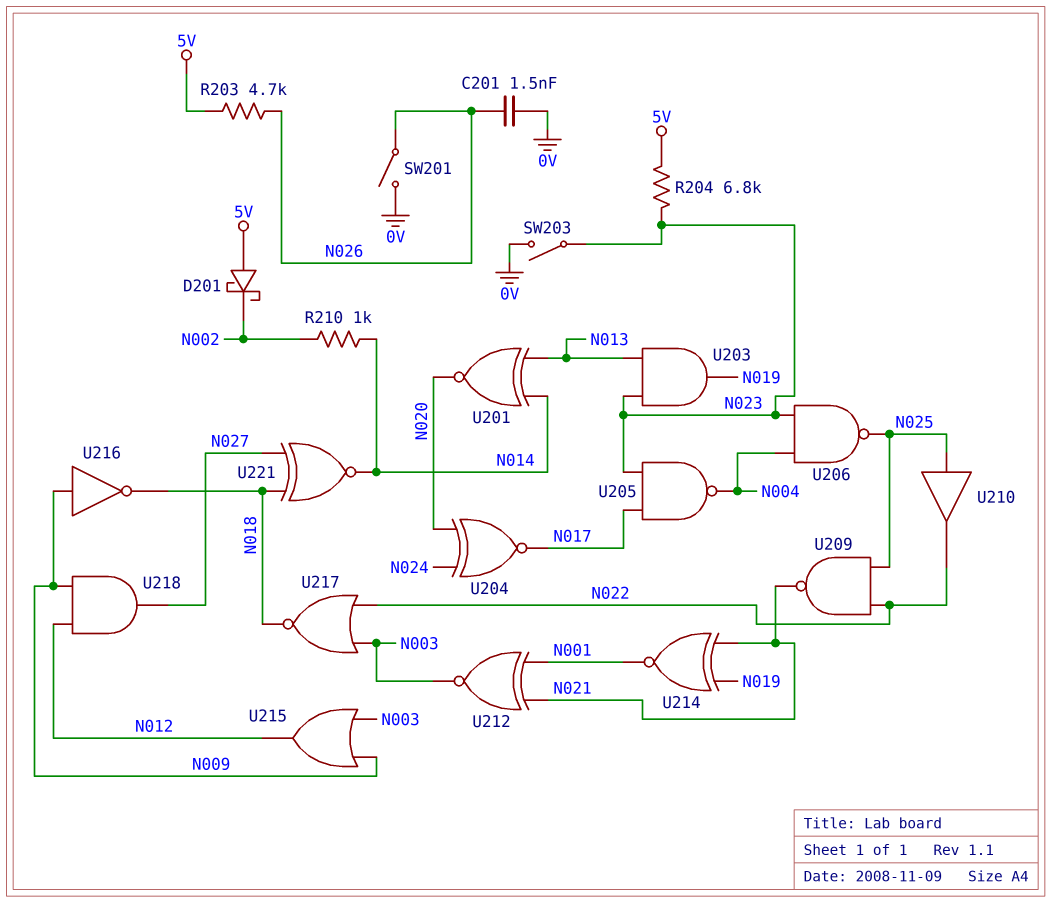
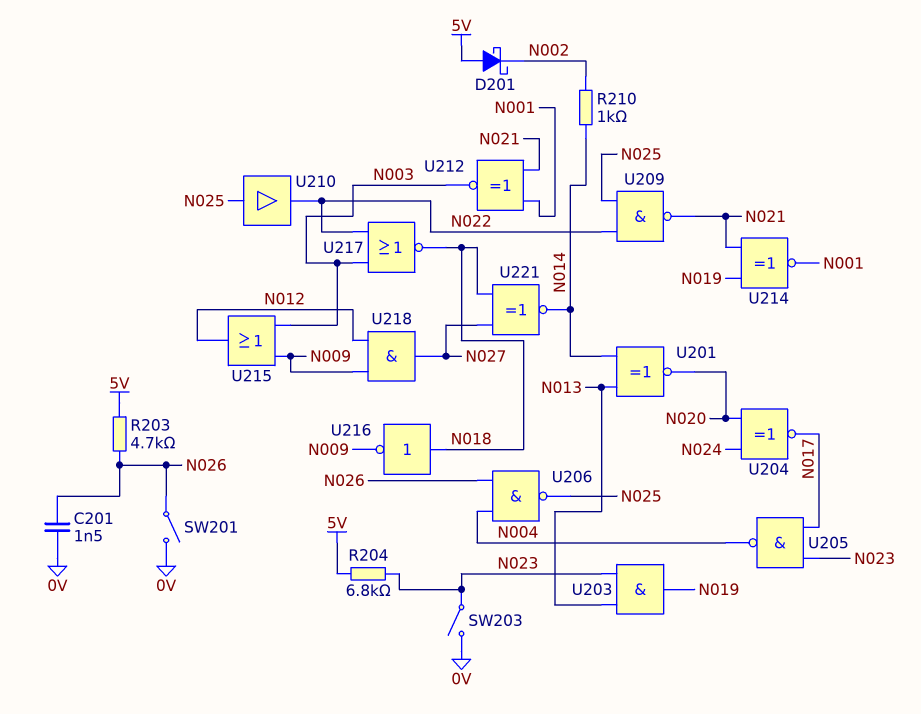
U206: NAND (in N004, in N023, out N025) -> NAND (in N004, in N026, out N025)
U216: NOT (in N009, out N018) -> NOT (in N018, out N009)

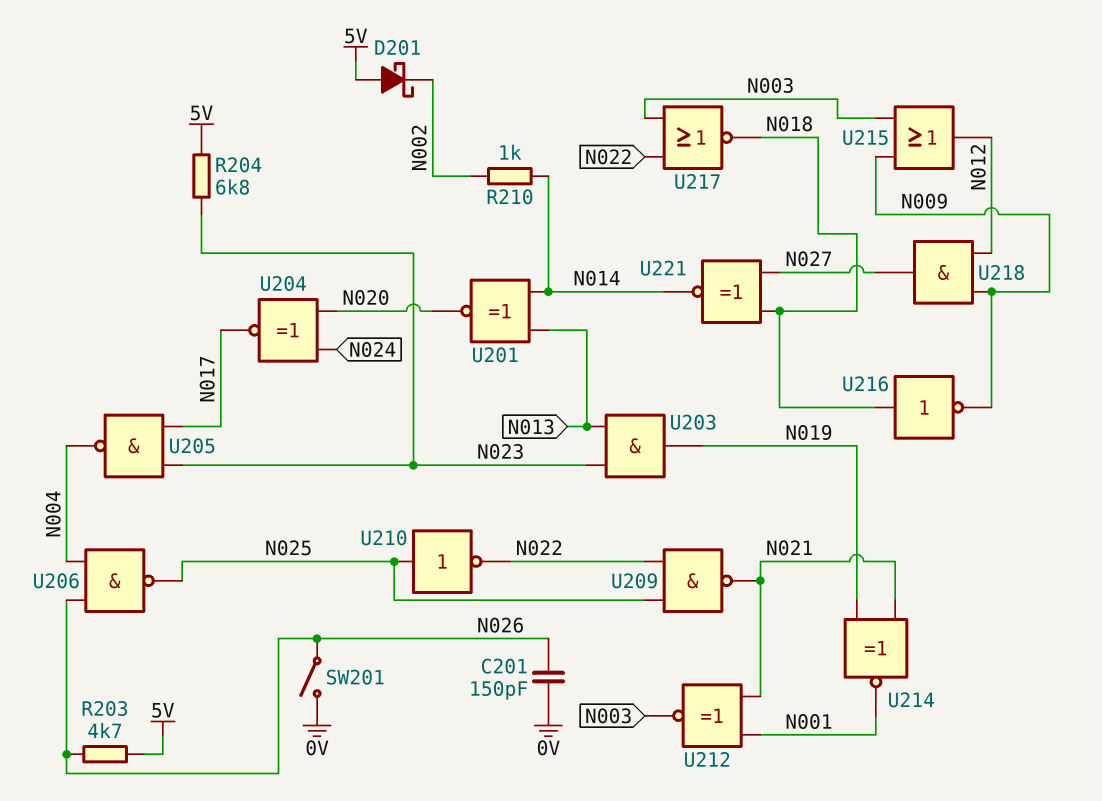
C201: 1.5nF (0V, N026) -> 150pF (0V, N026)
SW203: switch (0V, N023) -> none
U210: buffer (in N025, out N022) -> NOT (in N025, out N022)

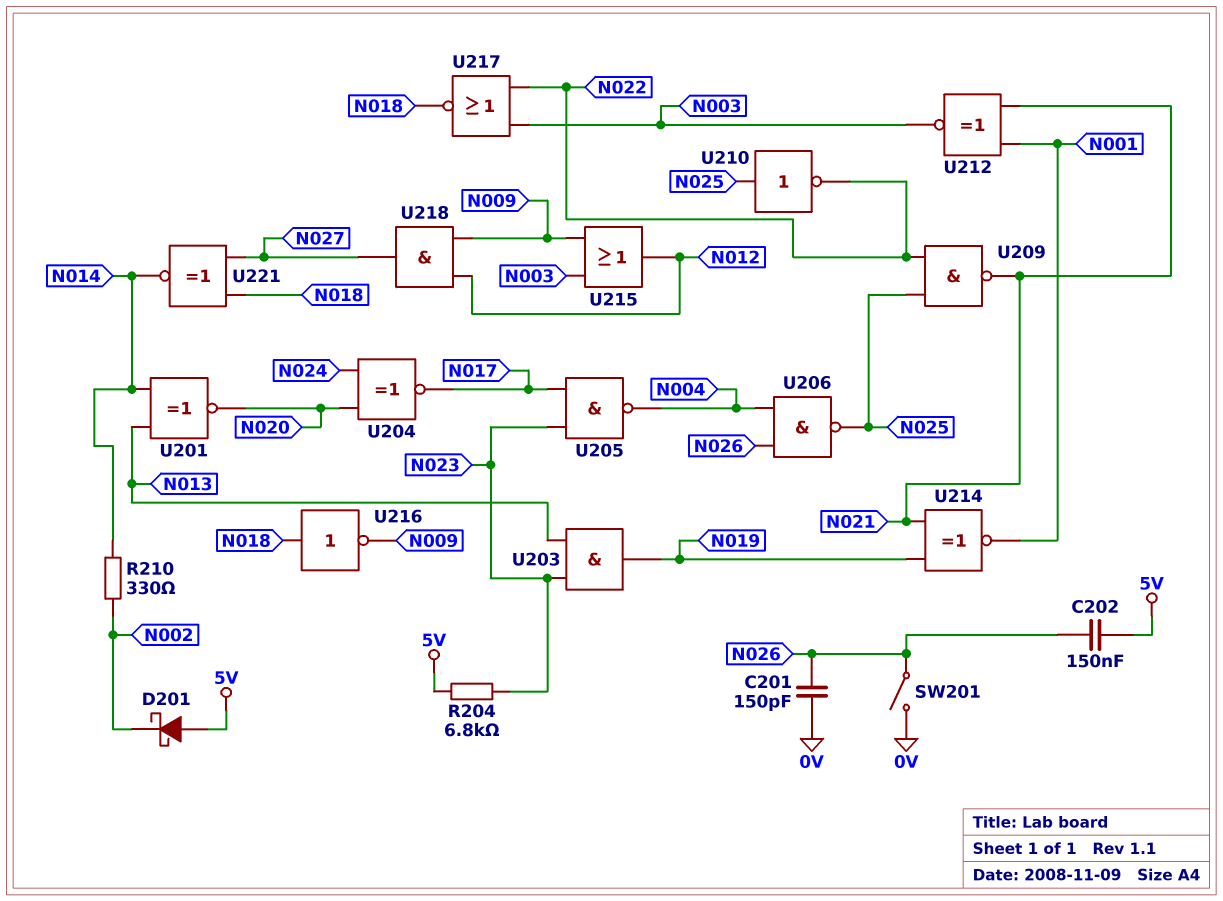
C202: none -> 150nF (5V, N026)
R203: 4.7k (5V, N026) -> none
R210: 1k (N002, N014) -> 330 (N002, N014)

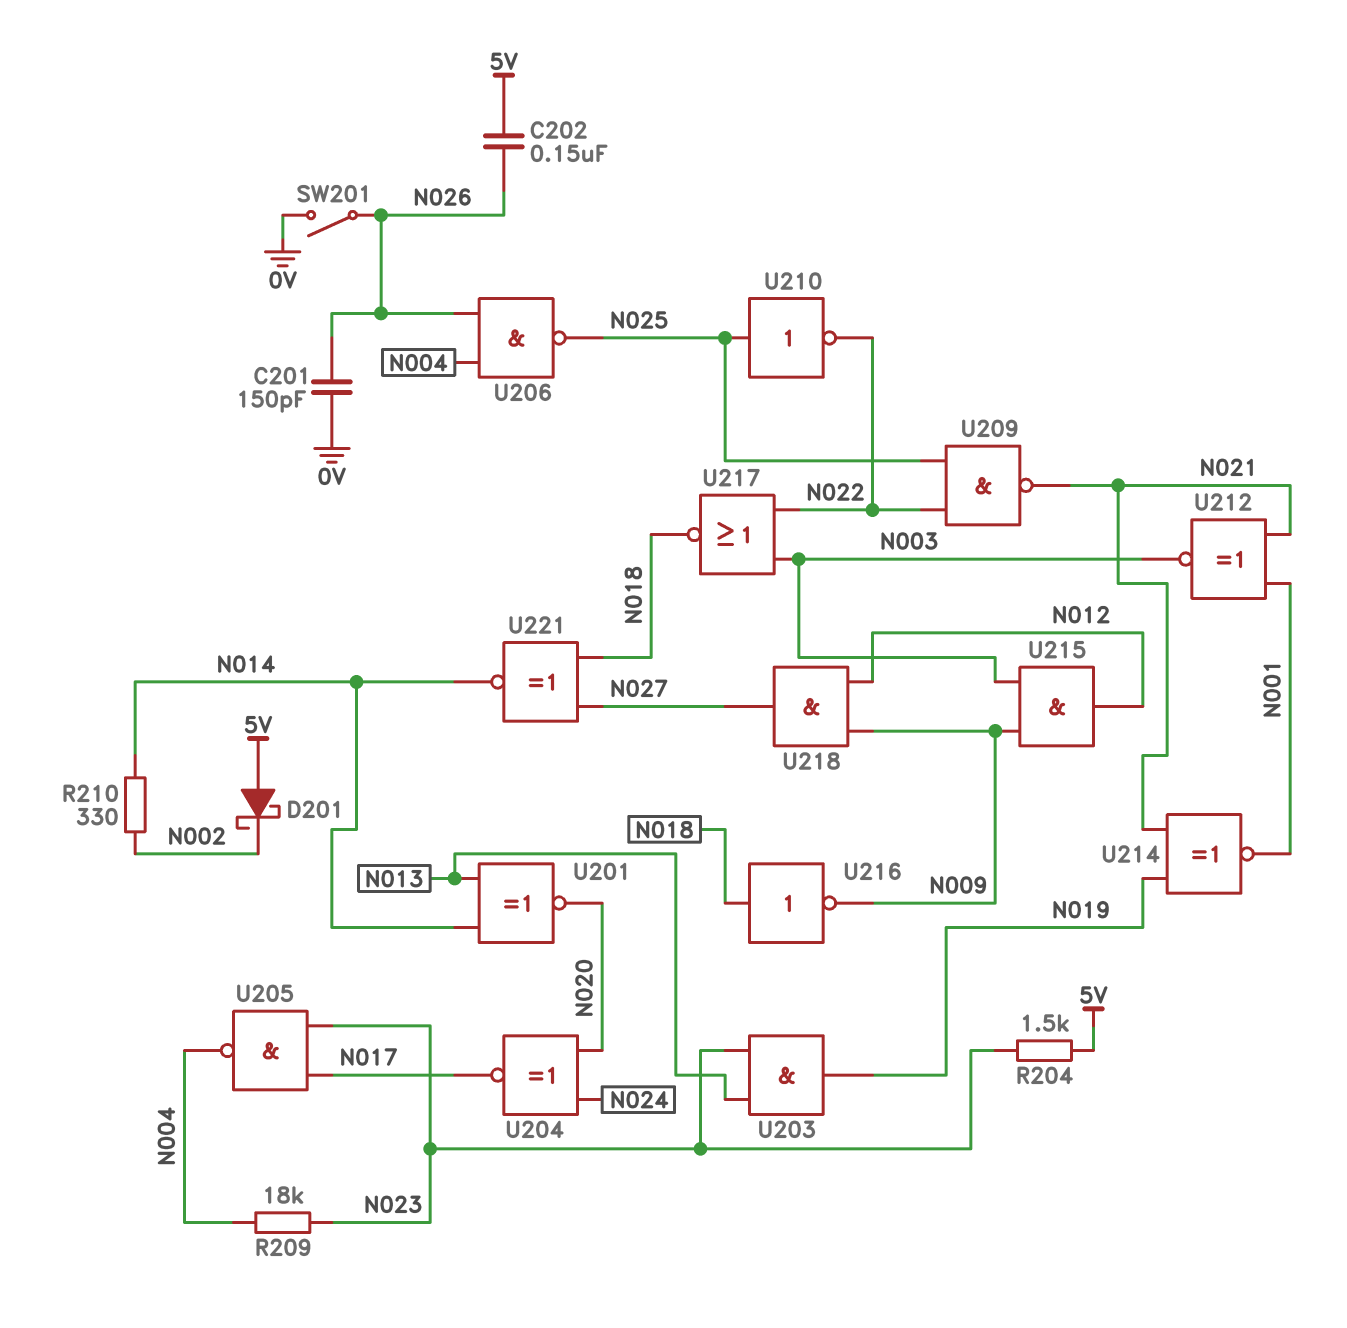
R204: 6.8k (5V, N023) -> 1.5k (5V, N023)
R209: none -> 18k (N004, N023)
U215: OR (in N003, in N009, out N012) -> AND (in N003, in N009, out N012)

